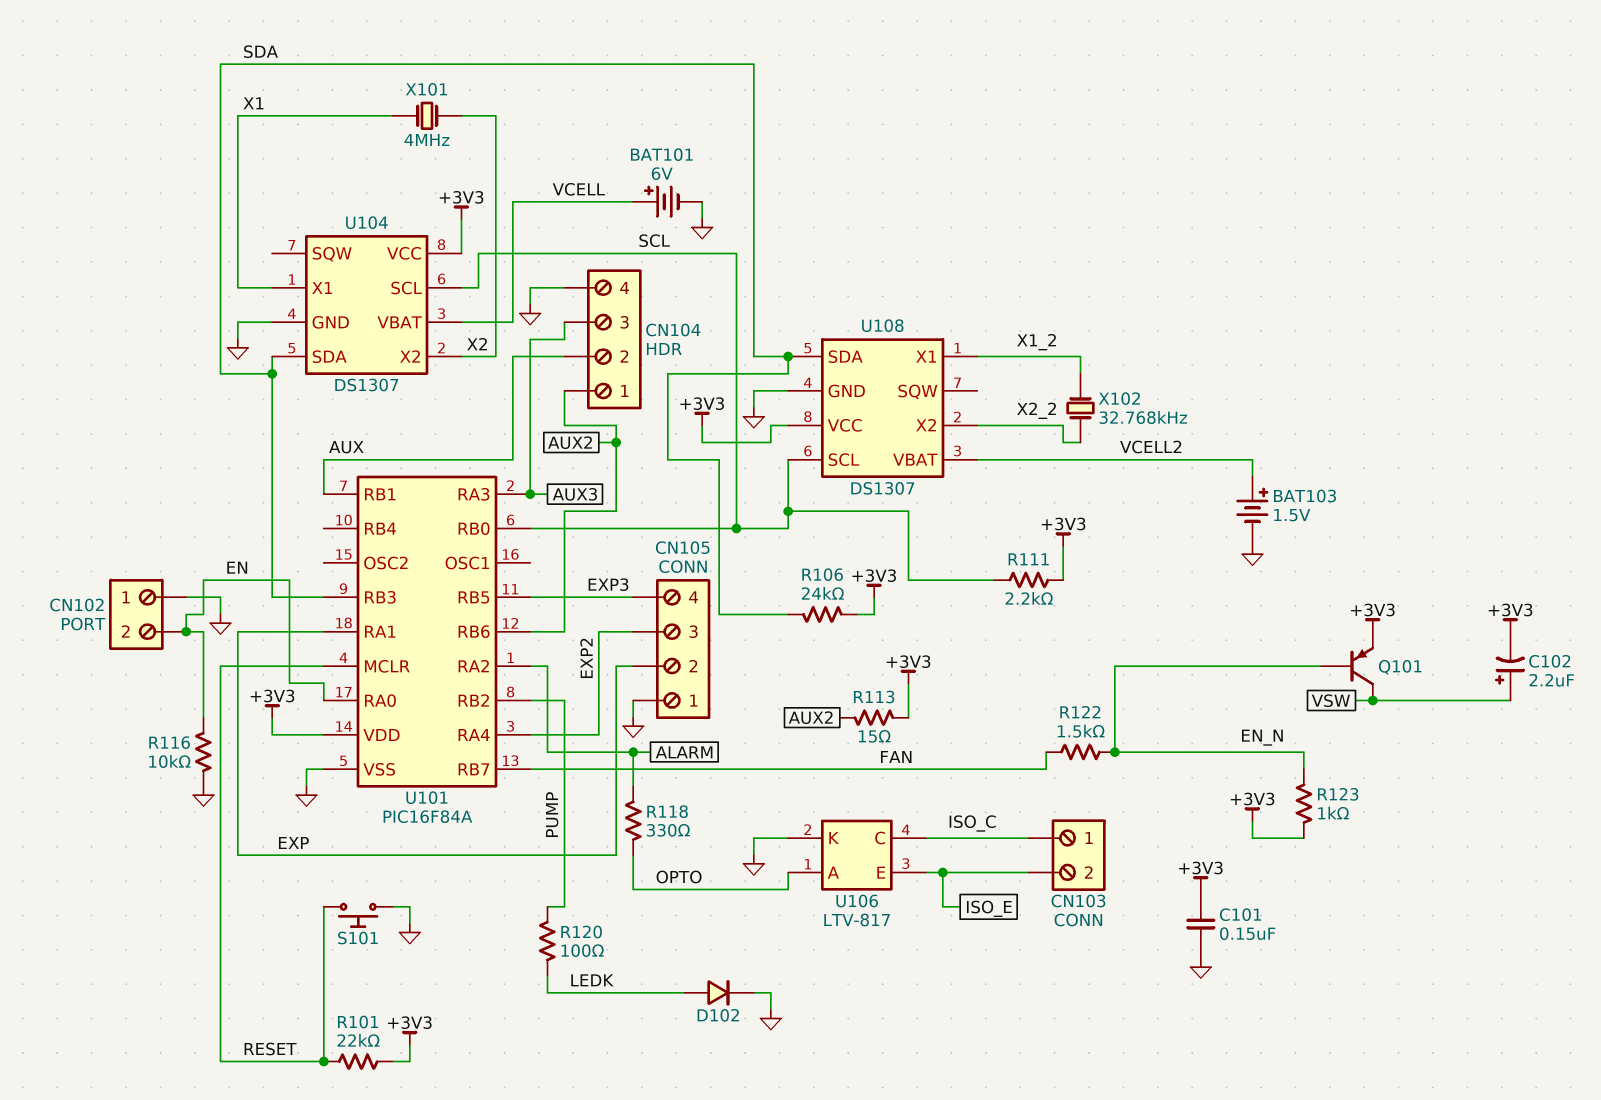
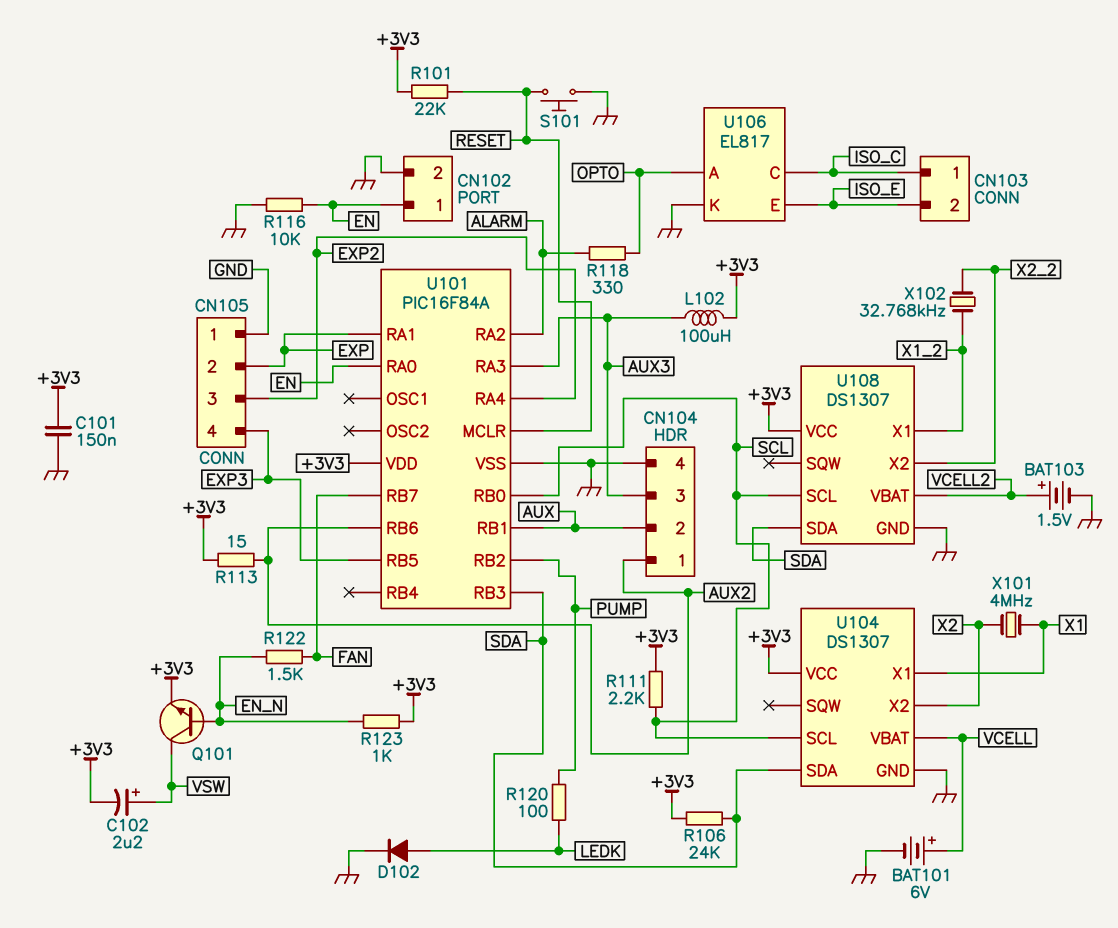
CN102 pin 1: GND -> EN
CN102 pin 2: EN -> GND
L102: none -> 100uH (+3V3, AUX3)
Q101: PNP (B EN_N, C VSW, E +3V3) -> NPN (B EN_N, C VSW, E +3V3)
U106: LTV-817 -> EL817

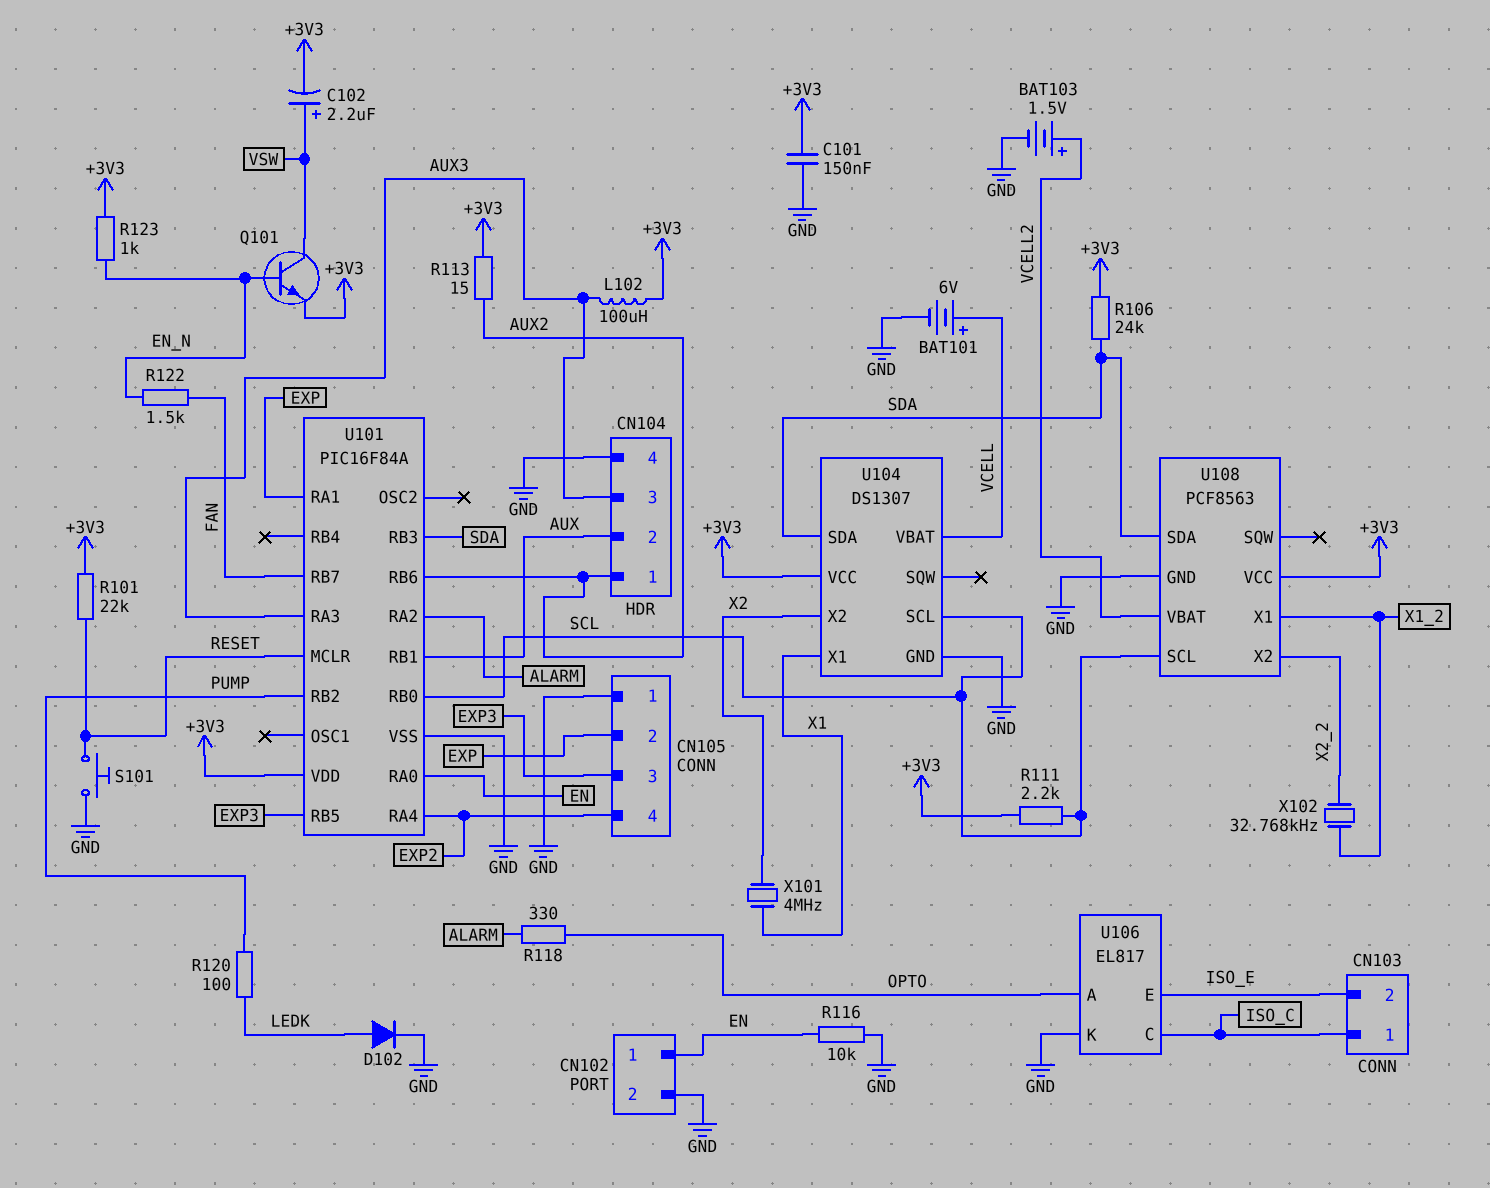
CN105 pin 3: EXP2 -> EXP3
CN105 pin 4: EXP3 -> EXP2
U108: DS1307 -> PCF8563

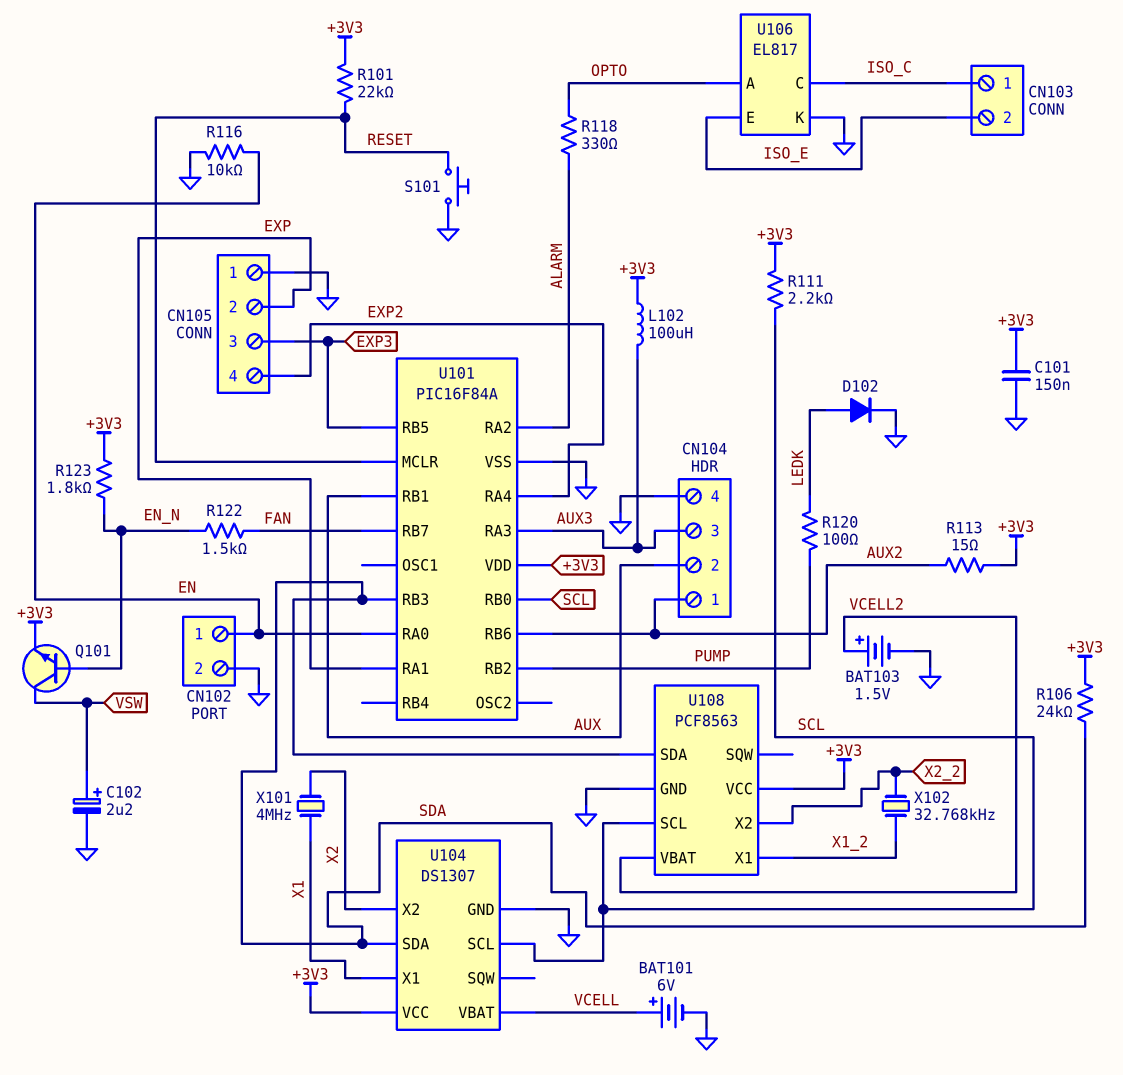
C102: 2.2uF (plus VSW, minus +3V3) -> 2.2uF (plus VSW, minus GND)
R123: 1k (+3V3, EN_N) -> 1.8k (+3V3, EN_N)

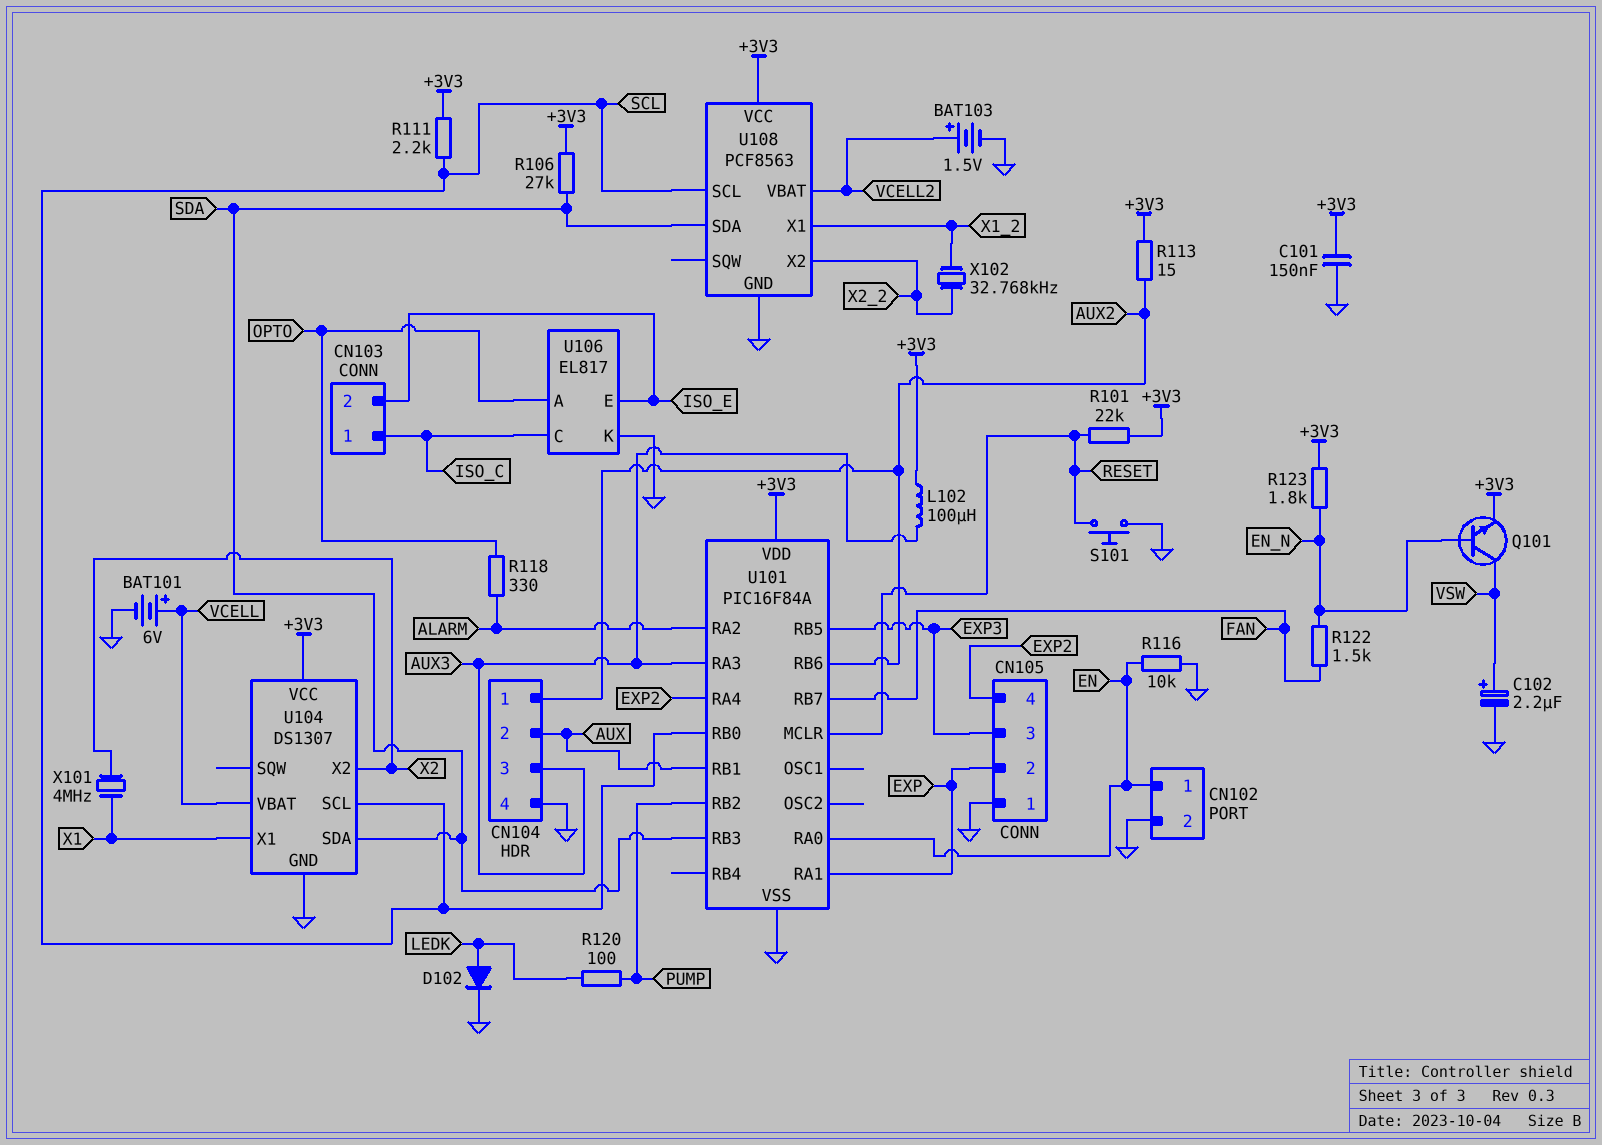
R106: 24k (+3V3, SDA) -> 27k (+3V3, SDA)

